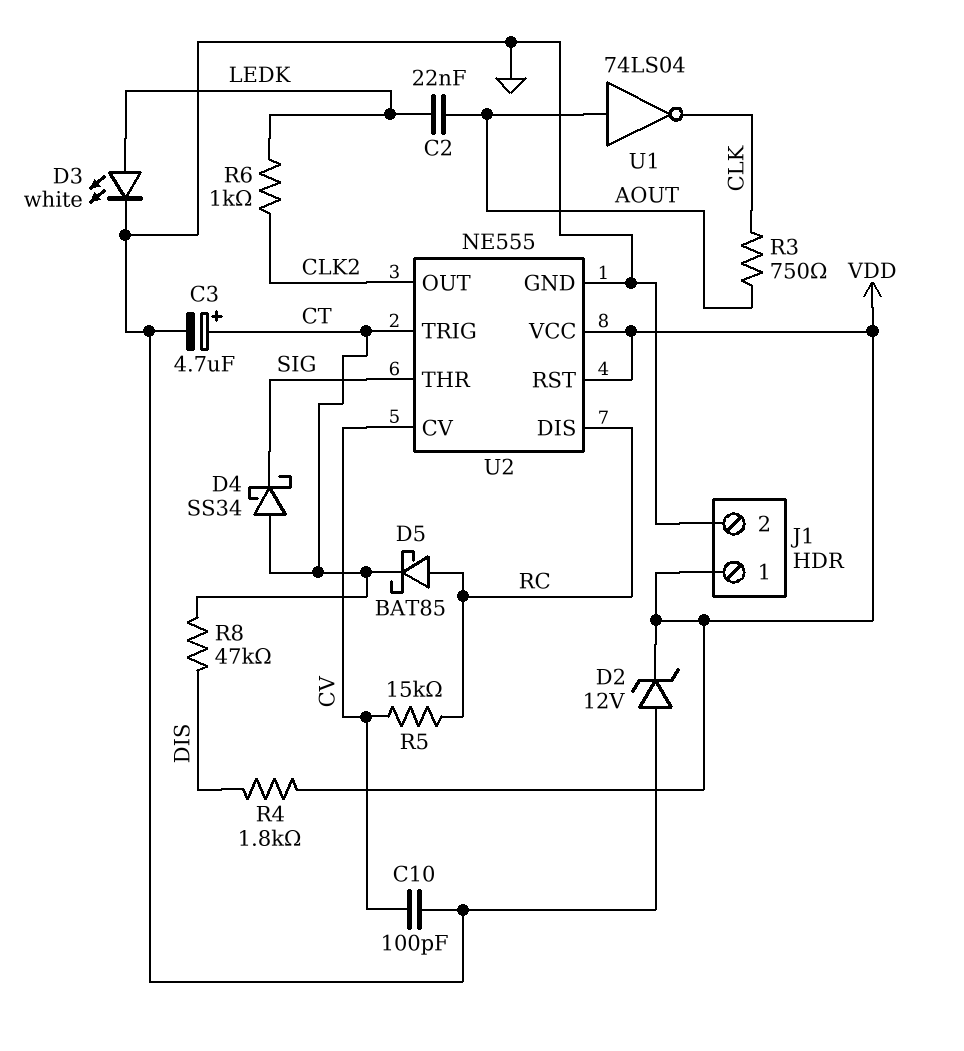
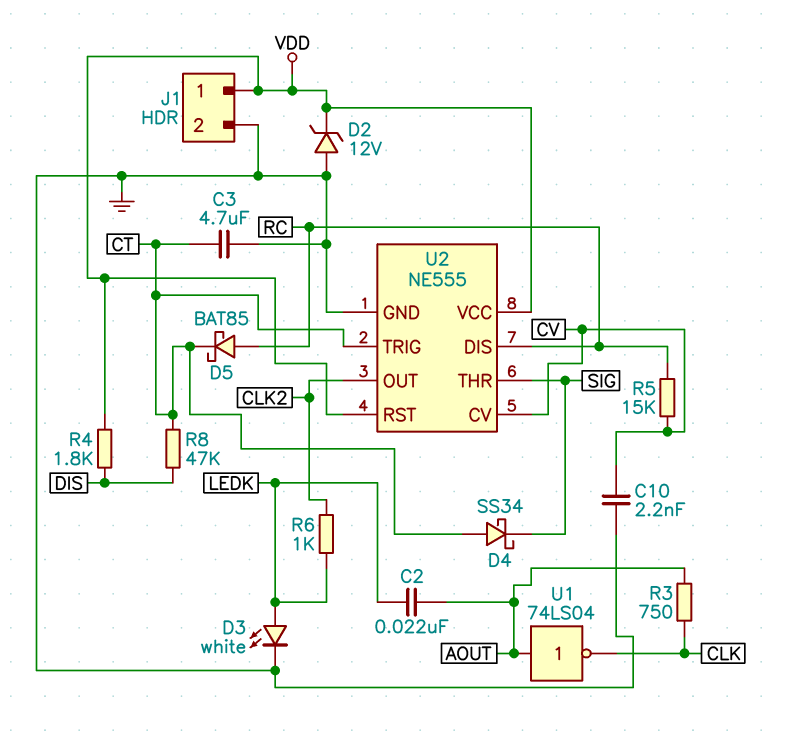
C3: 4.7uF (plus CT, minus GND) -> 4.7uF (CT, GND)
C10: 100pF (CV, GND) -> 2.2nF (CV, GND)

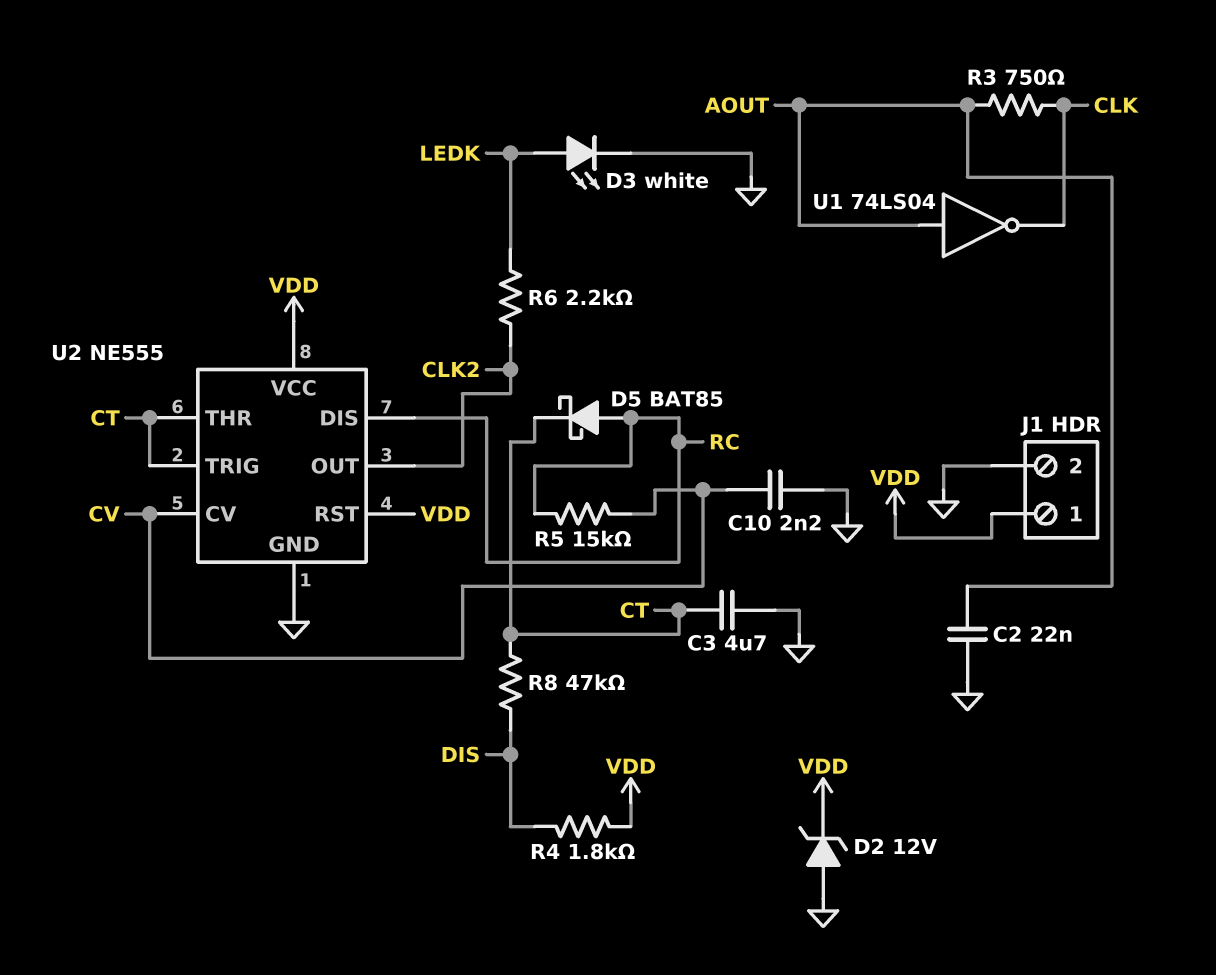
C2: 22nF (AOUT, LEDK) -> 22nF (AOUT, GND)
D4: schottky SS34 (A CT, K SIG) -> none
R6: 1k (CLK2, LEDK) -> 2.2k (CLK2, LEDK)
U2 pin THR: SIG -> CT

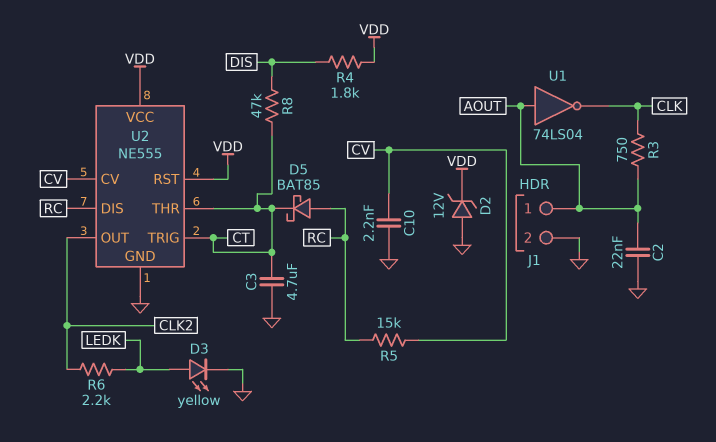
D3: LED white (A LEDK, K GND) -> LED yellow (A LEDK, K GND)
J1 pin 1: VDD -> AOUT

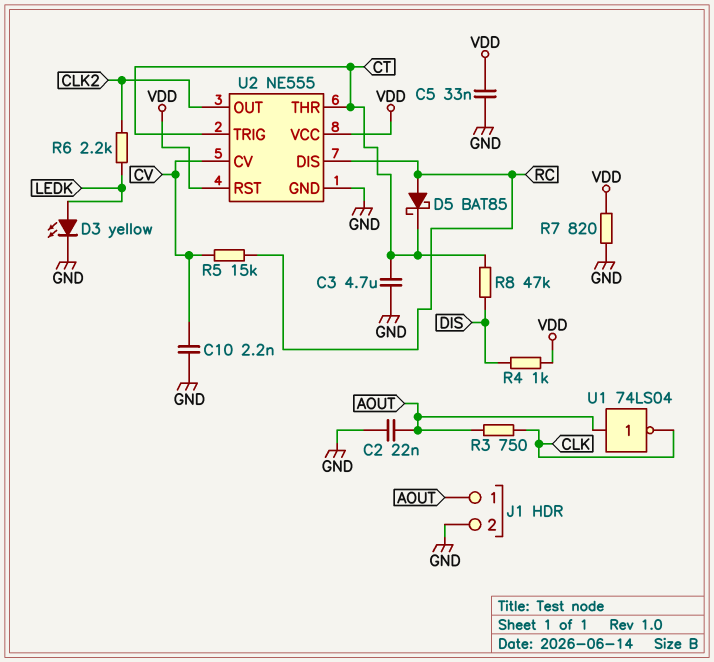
C5: none -> 33nF (GND, VDD)
D2: zener 12V (A GND, K VDD) -> none
R4: 1.8k (DIS, VDD) -> 1k (DIS, VDD)
R7: none -> 820 (GND, VDD)

